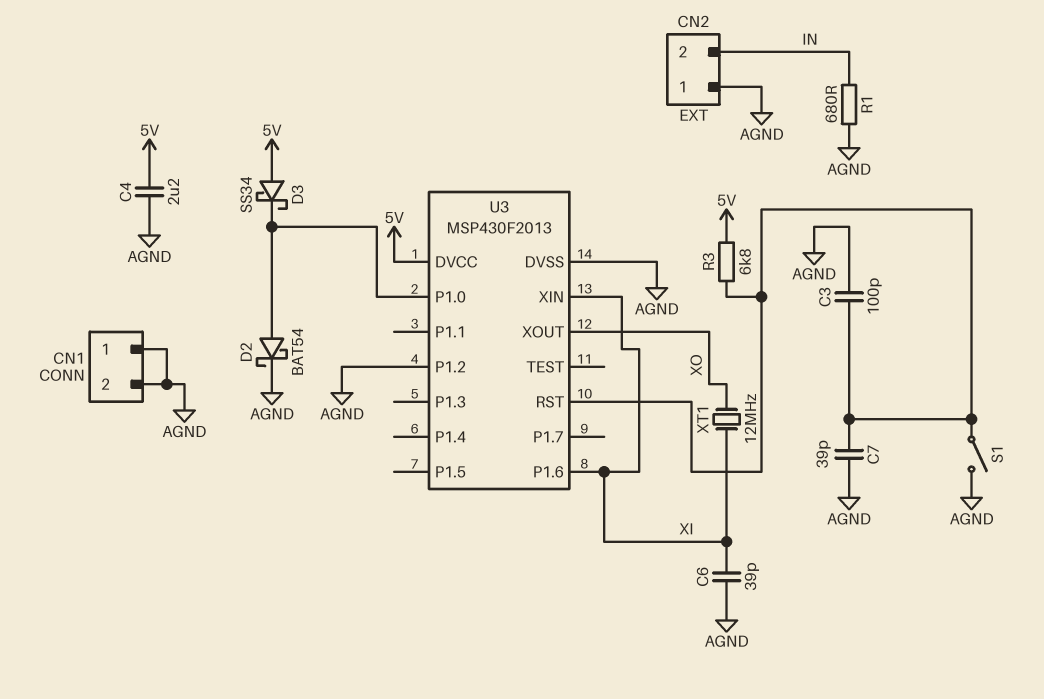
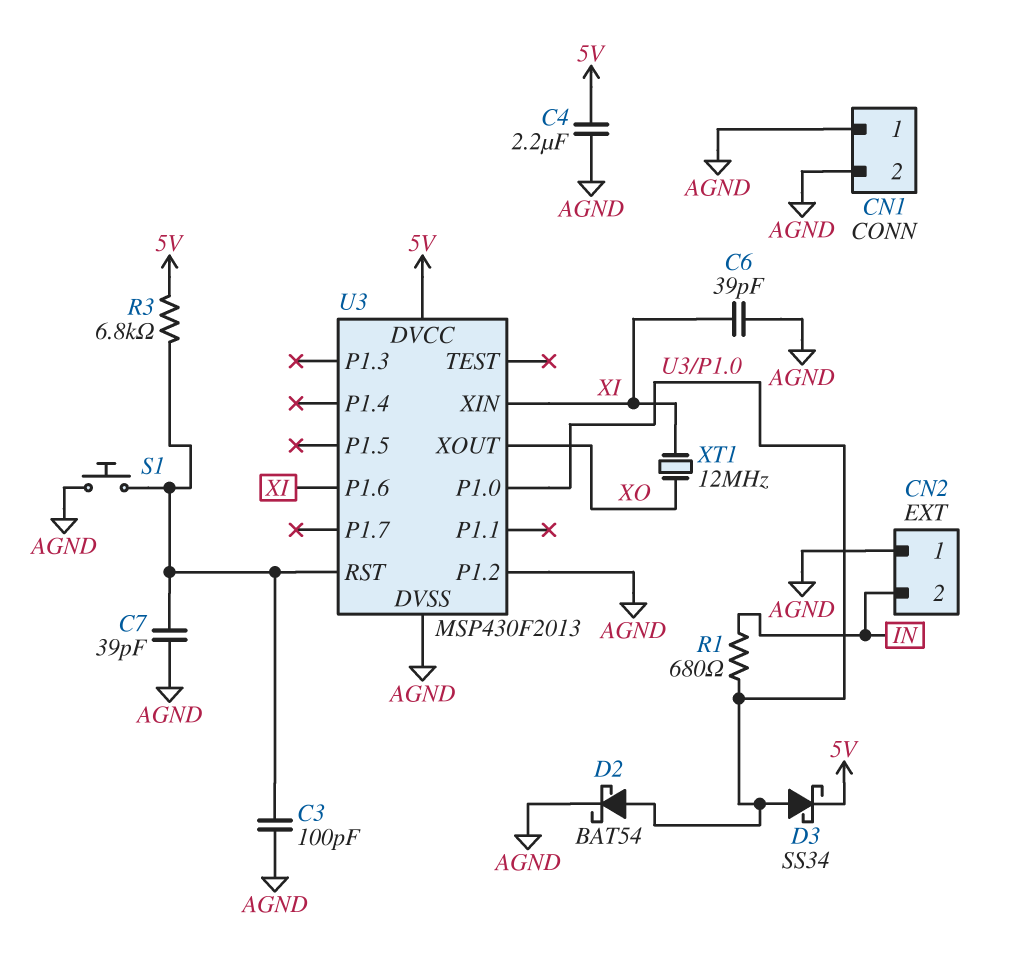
D3: schottky SS34 (A 5V, K U3/P1.0) -> schottky SS34 (A U3/P1.0, K 5V)
R1: 680 (AGND, IN) -> 680 (IN, U3/P1.0)
S1: switch (AGND, U3/RST) -> button (AGND, U3/RST)

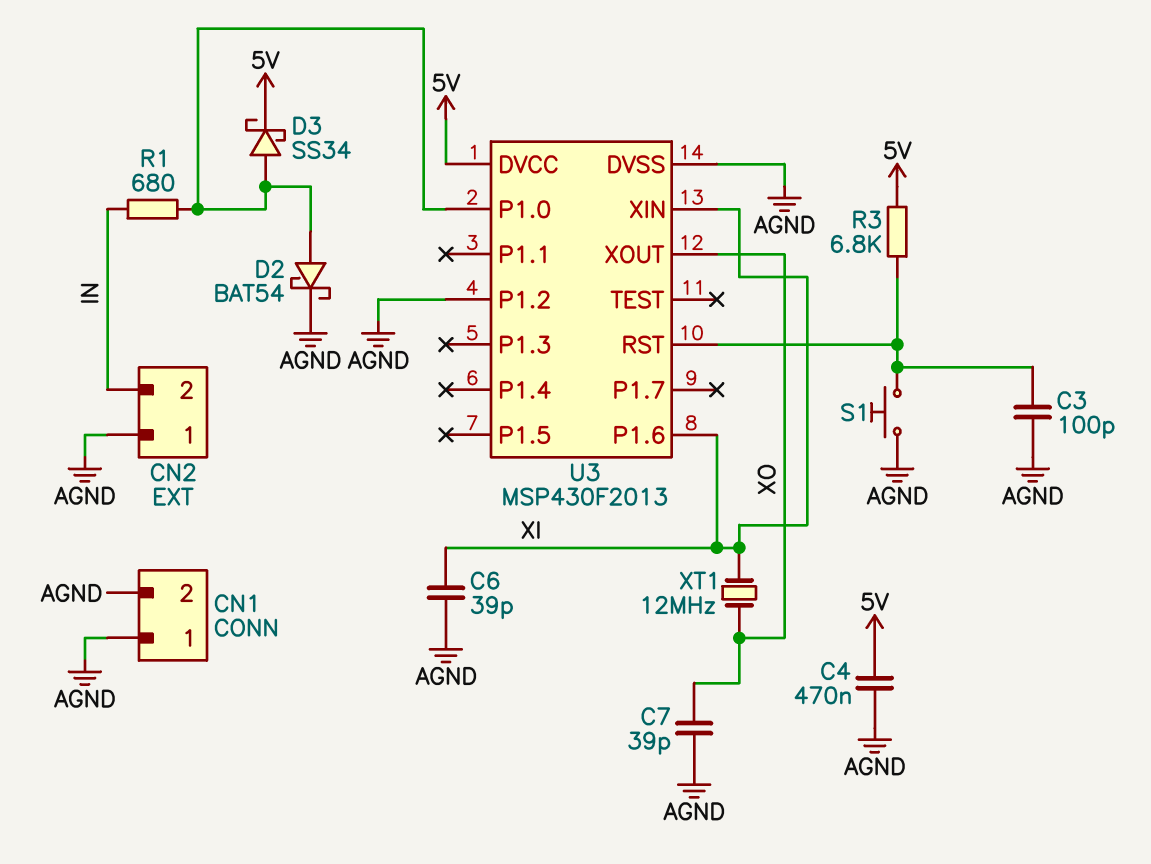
C4: 2.2uF (5V, AGND) -> 470nF (5V, AGND)
C7: 39pF (AGND, U3/RST) -> 39pF (AGND, XO)

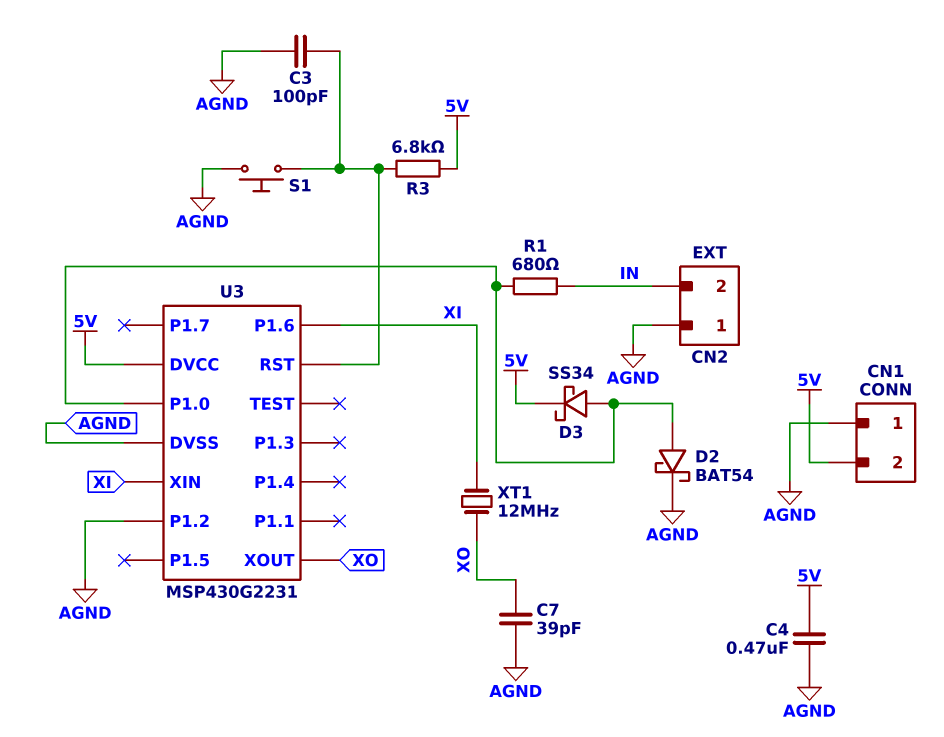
C6: 39pF (AGND, XI) -> none
CN1 pin 2: AGND -> 5V
U3: MSP430F2013 -> MSP430G2231

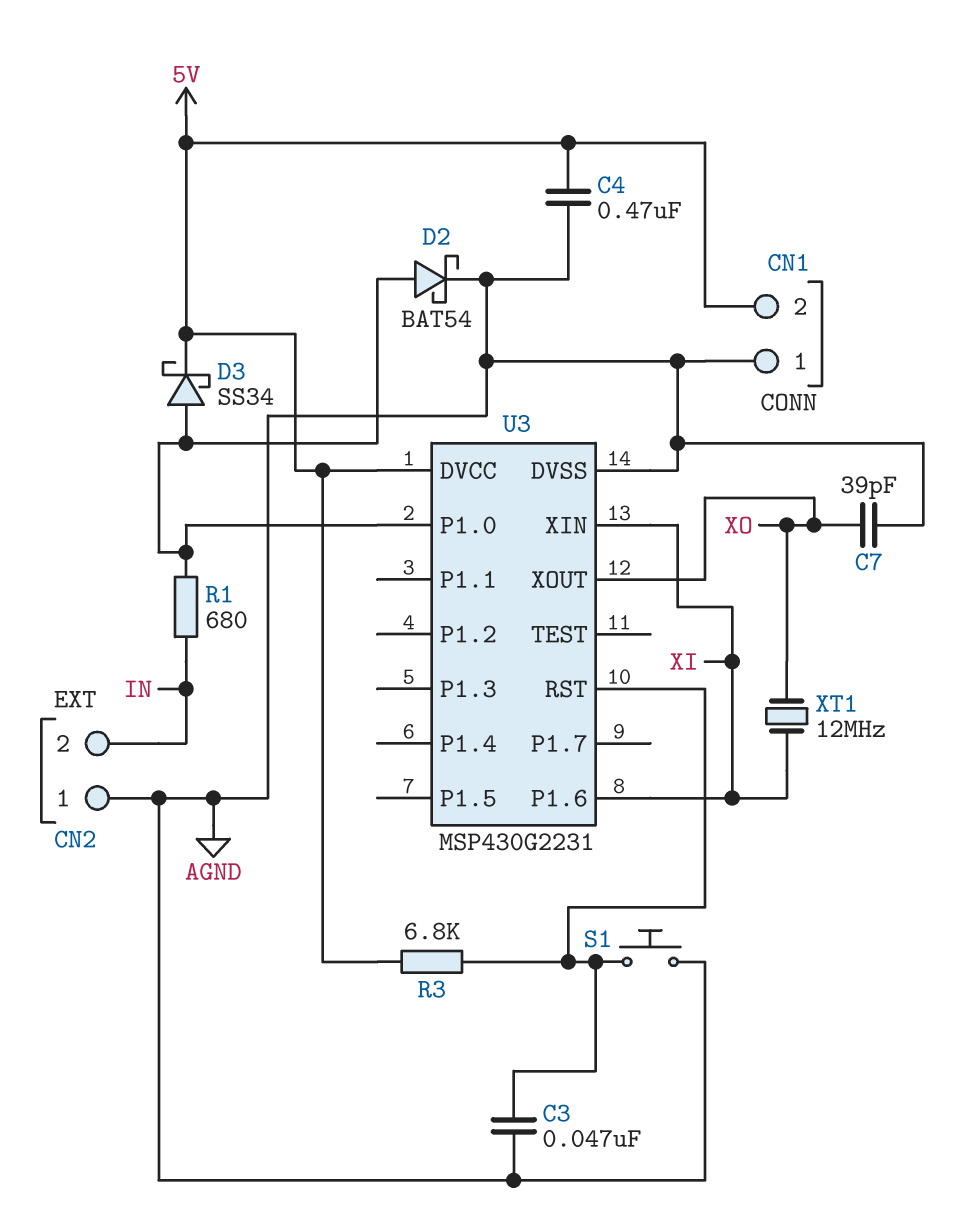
C3: 100pF (AGND, U3/RST) -> 47nF (AGND, U3/RST)
U3 pin P1.2: AGND -> none

